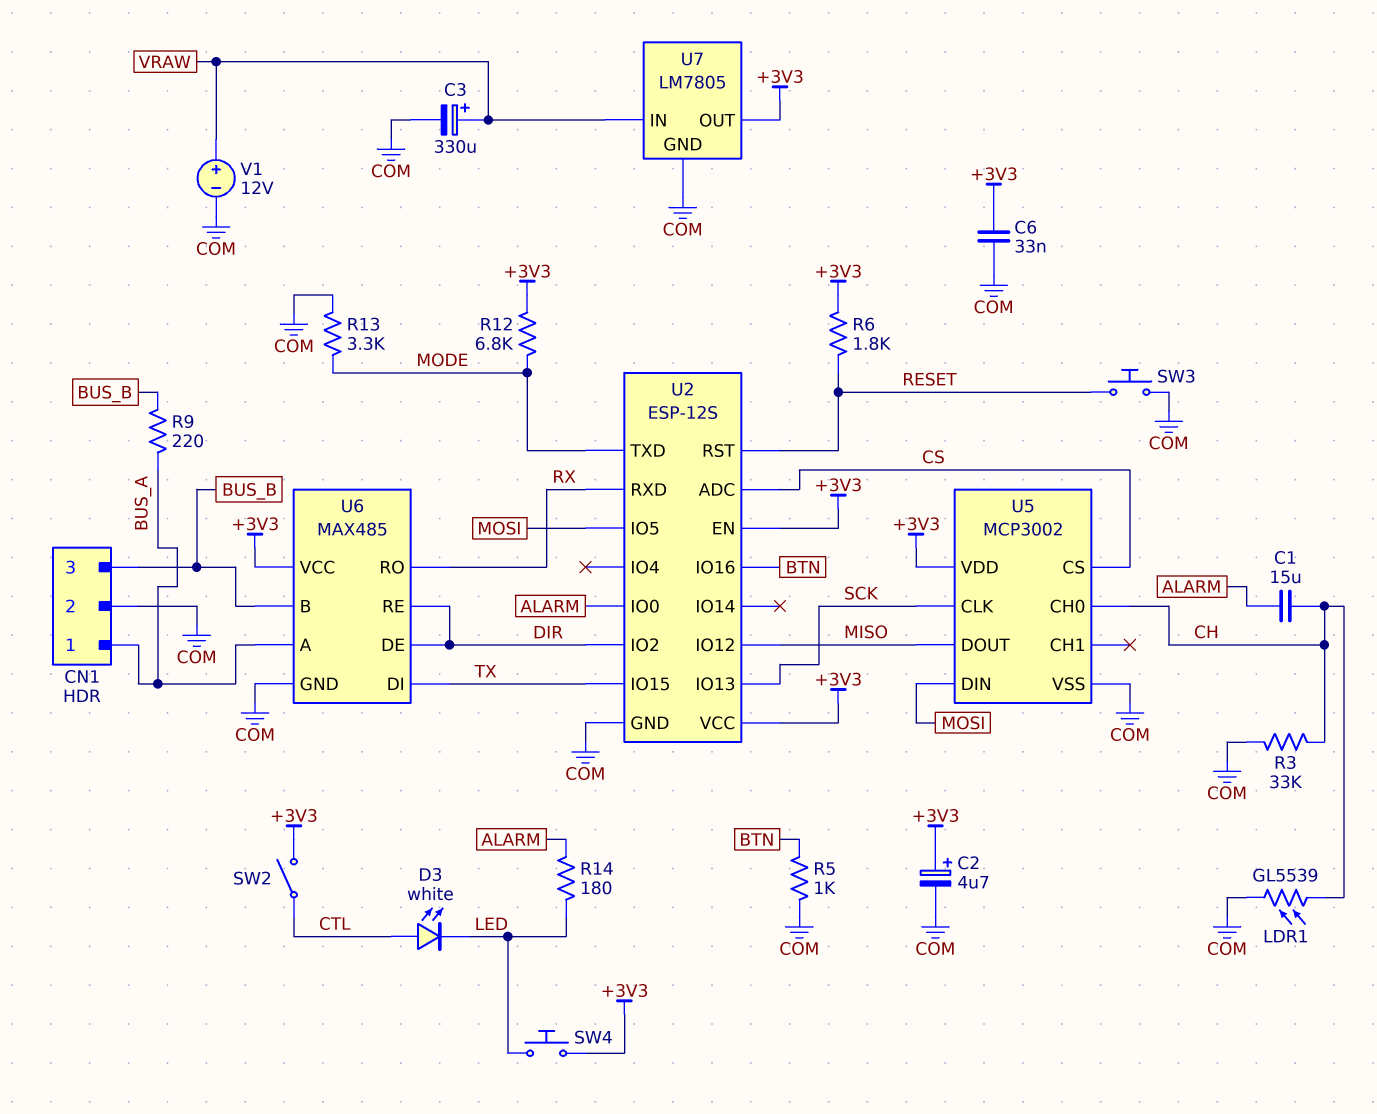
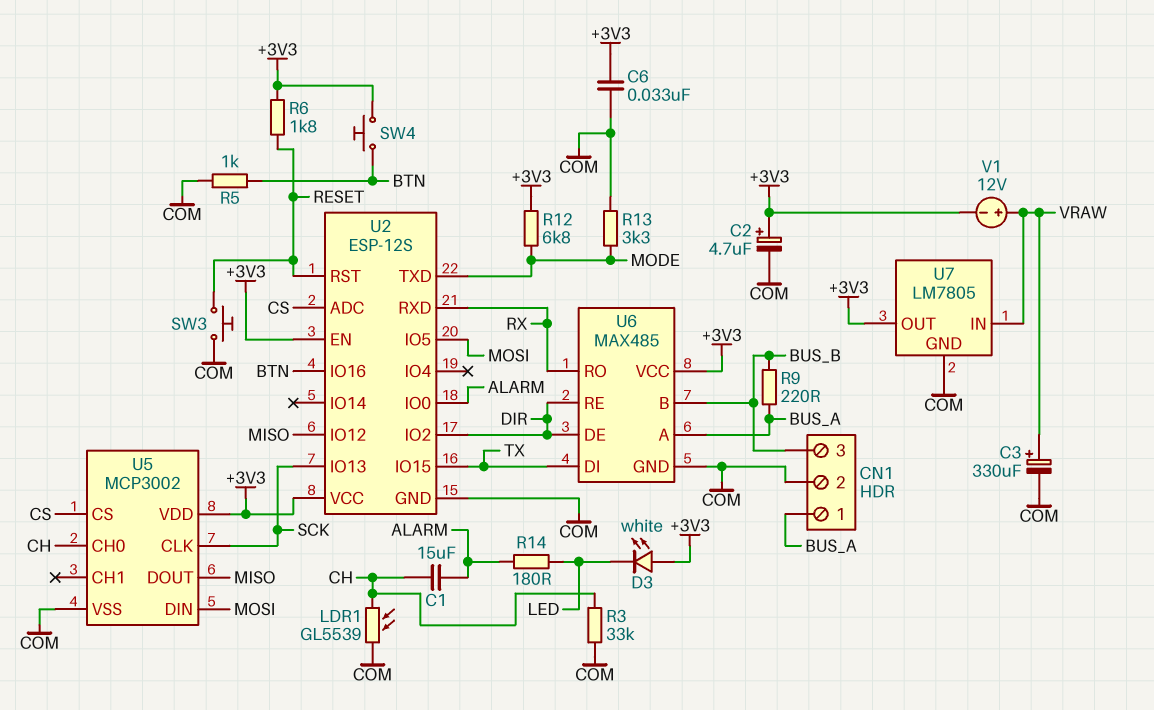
D3: LED white (A CTL, K LED) -> LED white (A +3V3, K LED)
SW2: switch (+3V3, CTL) -> none
SW4: button (+3V3, LED) -> button (+3V3, BTN)
V1: 12V (plus VRAW, minus COM) -> 12V (plus VRAW, minus +3V3)

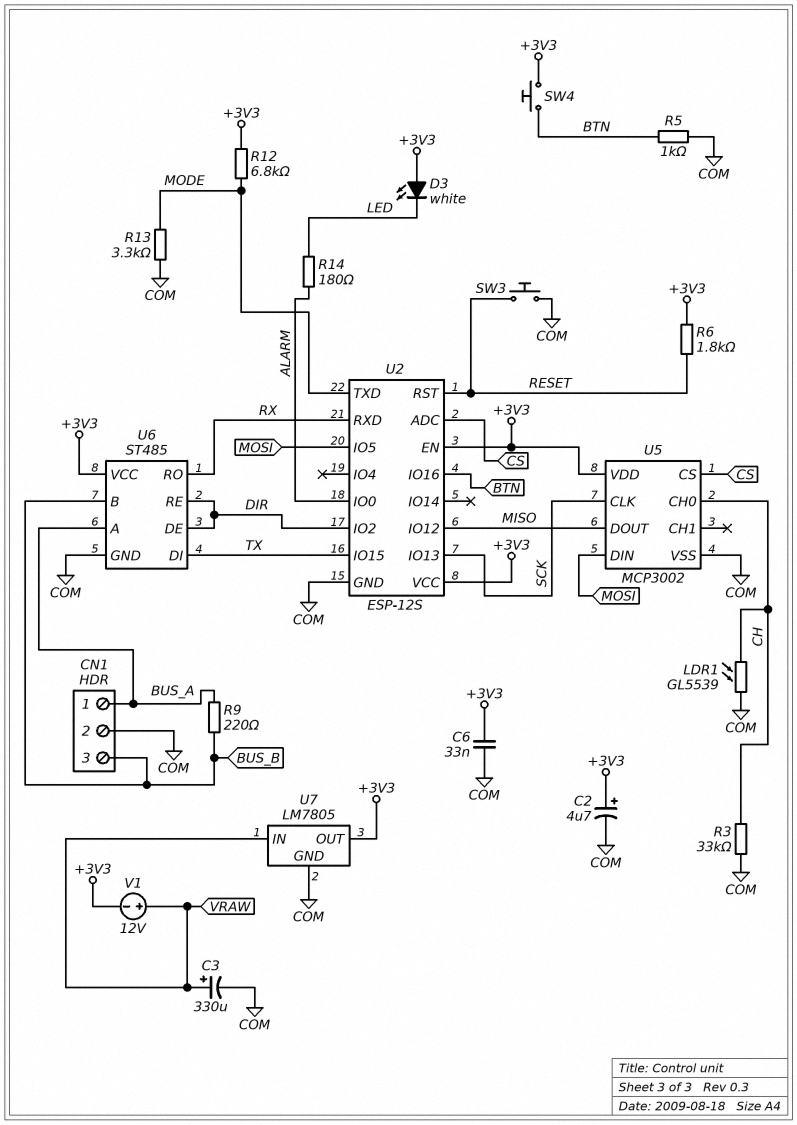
C1: 15uF (ALARM, CH) -> none
U6: MAX485 -> ST485

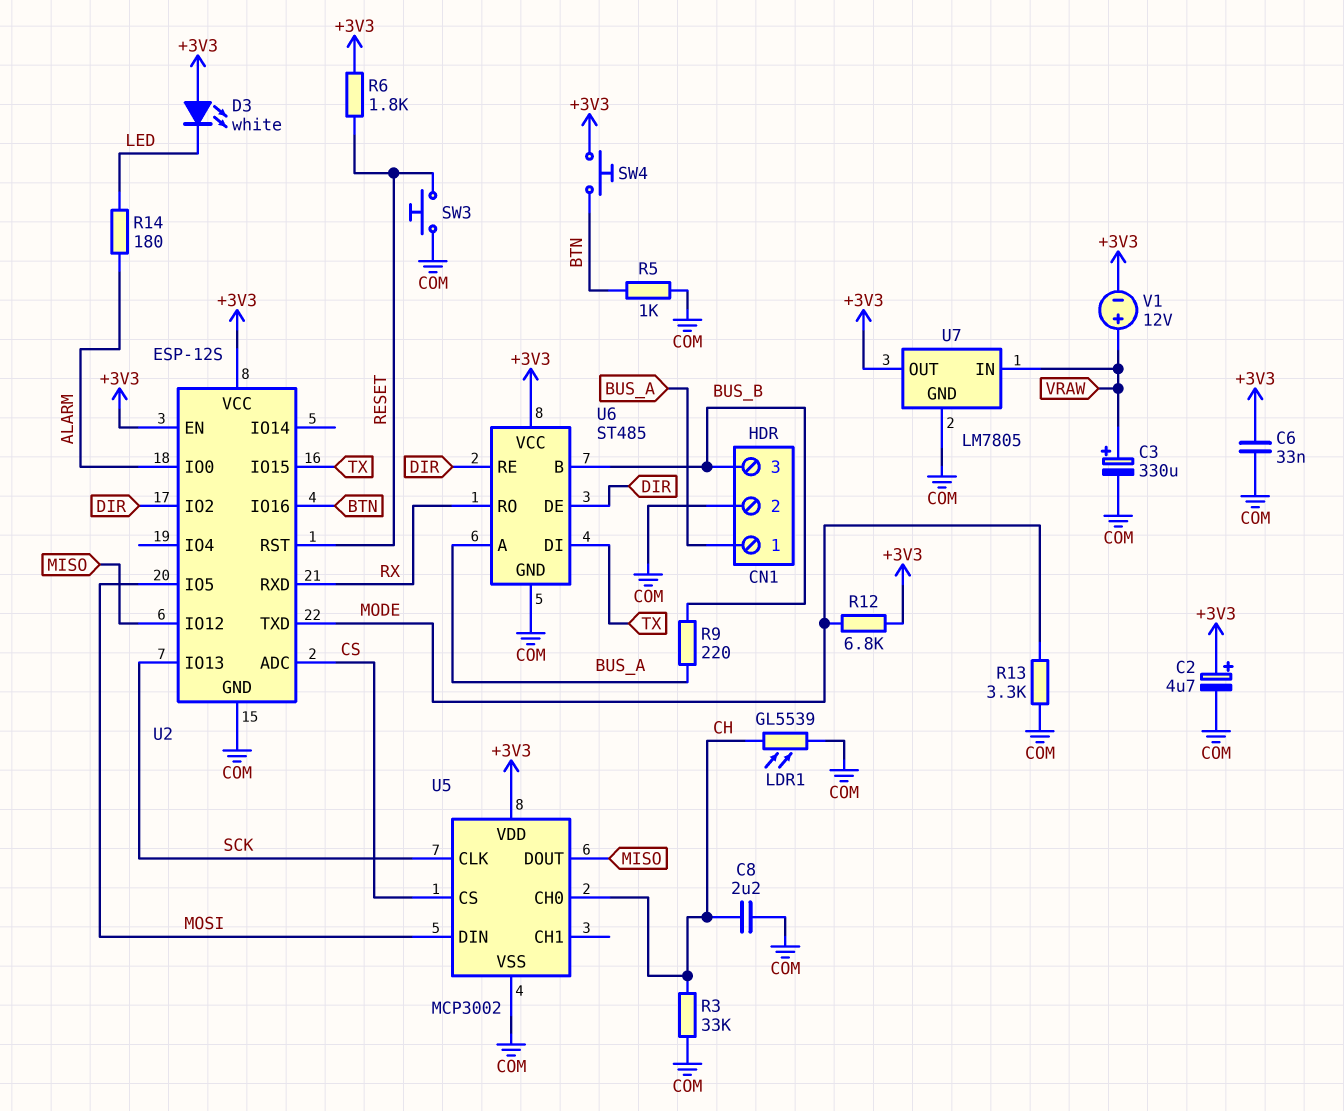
C8: none -> 2.2uF (CH, COM)

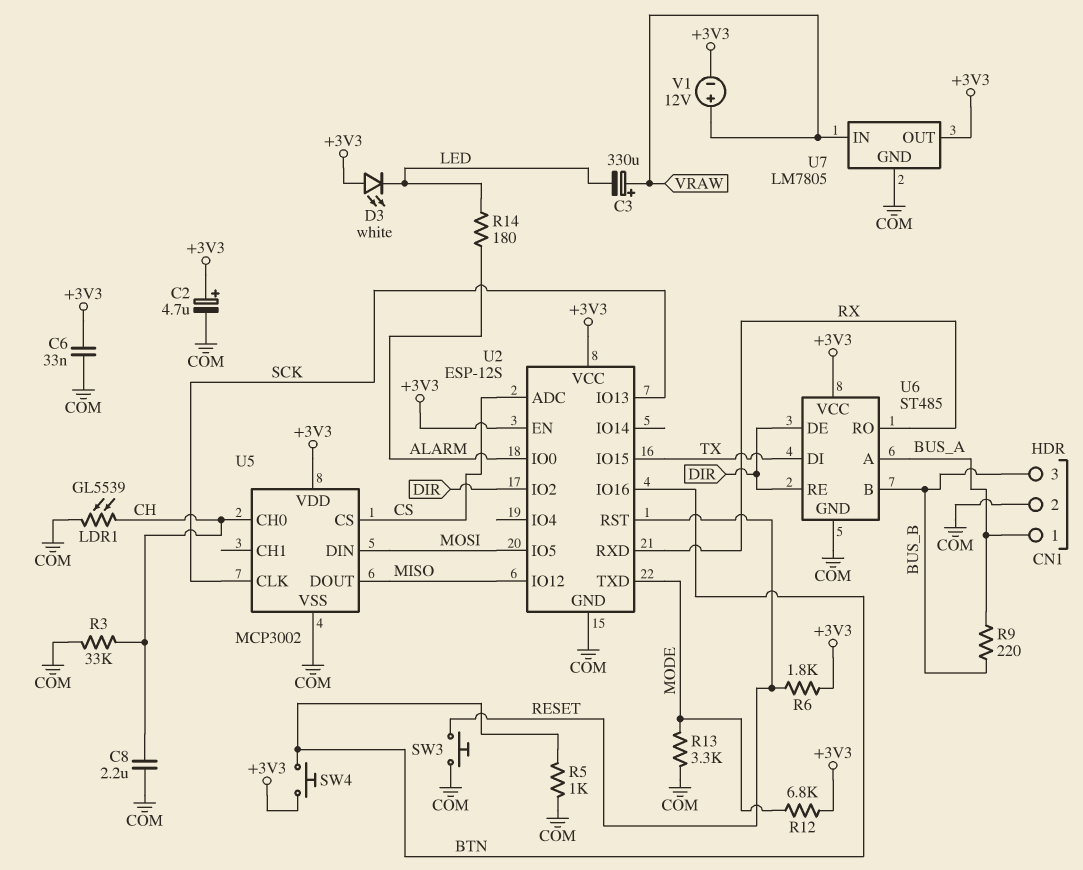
C3: 330uF (plus VRAW, minus COM) -> 330uF (plus VRAW, minus LED)

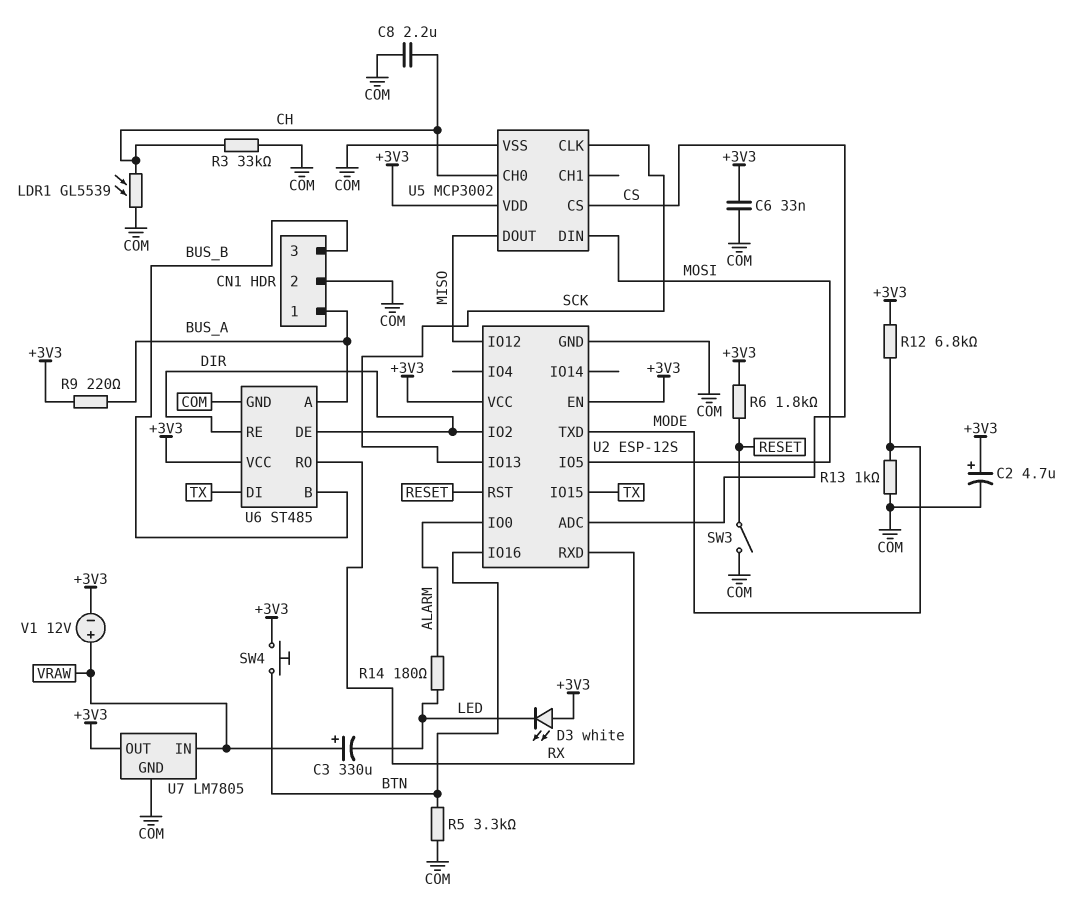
R5: 1k (BTN, COM) -> 3.3k (BTN, COM)
R9: 220 (BUS_A, BUS_B) -> 220 (+3V3, BUS_A)
R13: 3.3k (COM, MODE) -> 1k (COM, MODE)
SW3: button (COM, RESET) -> switch (COM, RESET)

